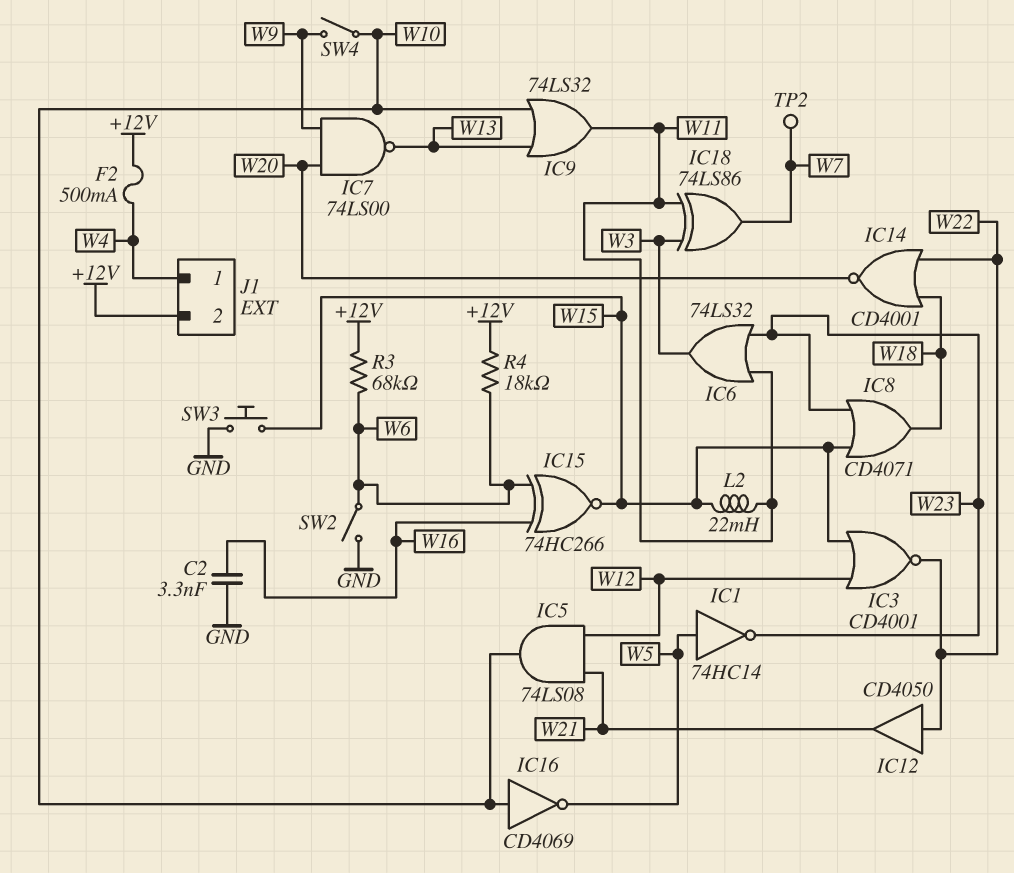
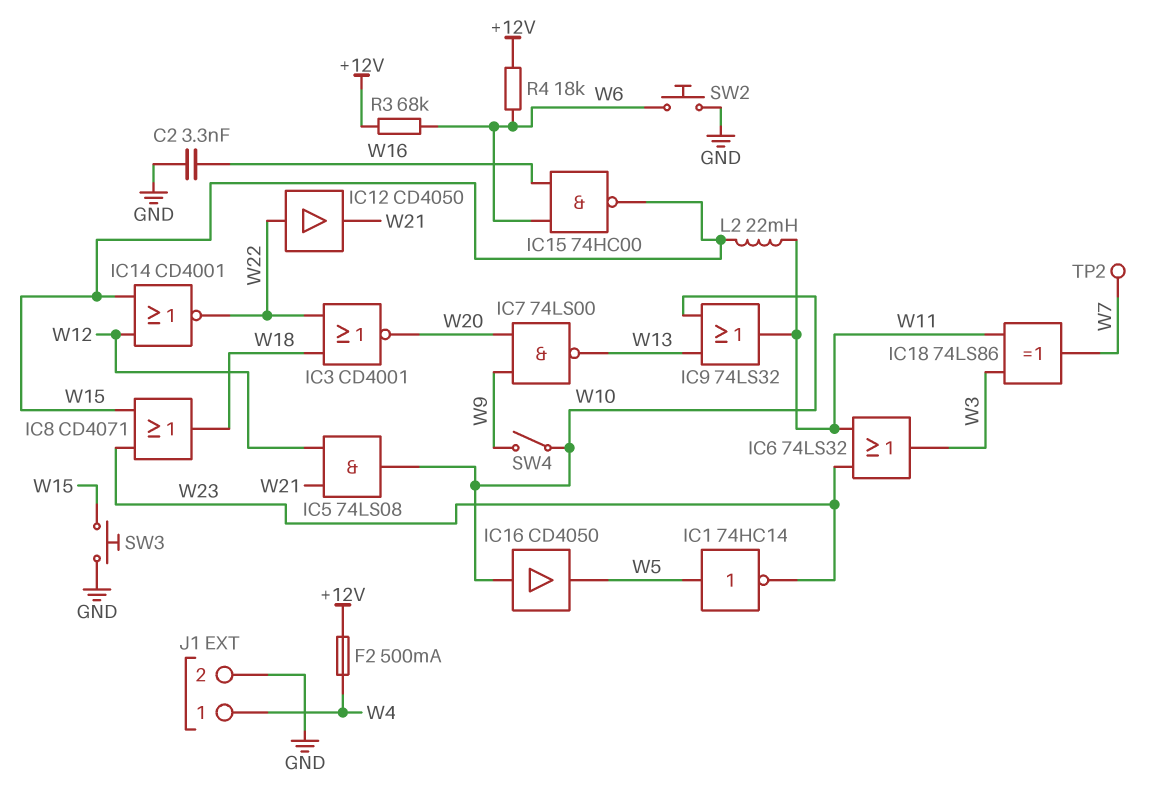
IC3: NOR CD4001 (in W12, in W15, out W22) -> NOR CD4001 (in W18, in W22, out W20)
IC14: NOR CD4001 (in W18, in W22, out W20) -> NOR CD4001 (in W12, in W15, out W22)
IC15: XNOR 74HC266 (in W6, in W16, out W15) -> NAND 74HC00 (in W6, in W16, out W15)
IC16: NOT CD4069 (in W10, out W5) -> buffer CD4050 (in W10, out W5)
J1 pin 2: +12V -> GND
SW2: switch (GND, W6) -> button (GND, W6)

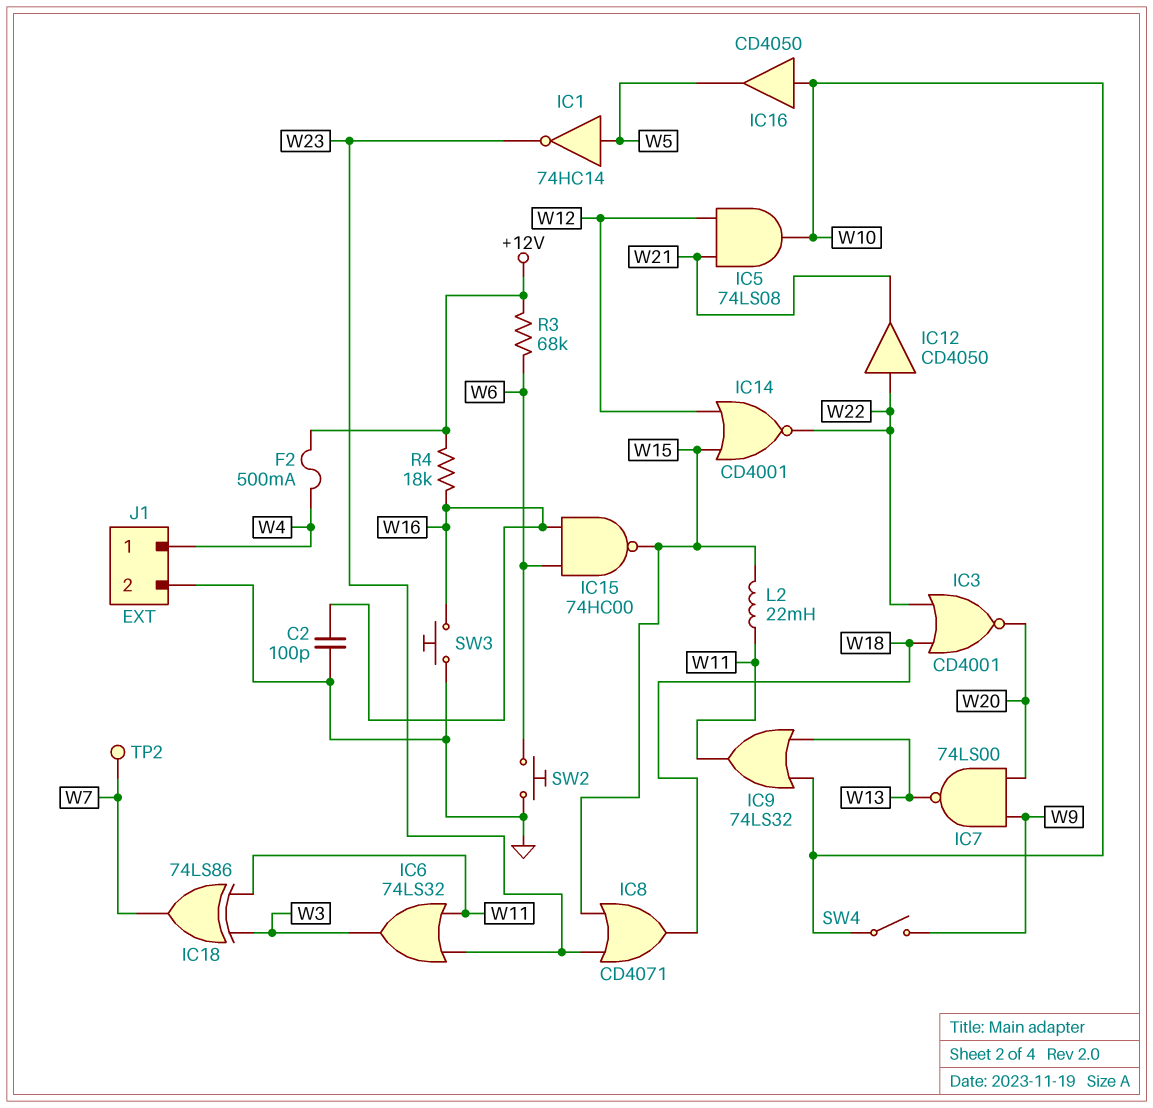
C2: 3.3nF (GND, W16) -> 100pF (GND, W16)
R4: 18k (+12V, W6) -> 18k (+12V, W16)
SW3: button (GND, W15) -> button (GND, W16)

